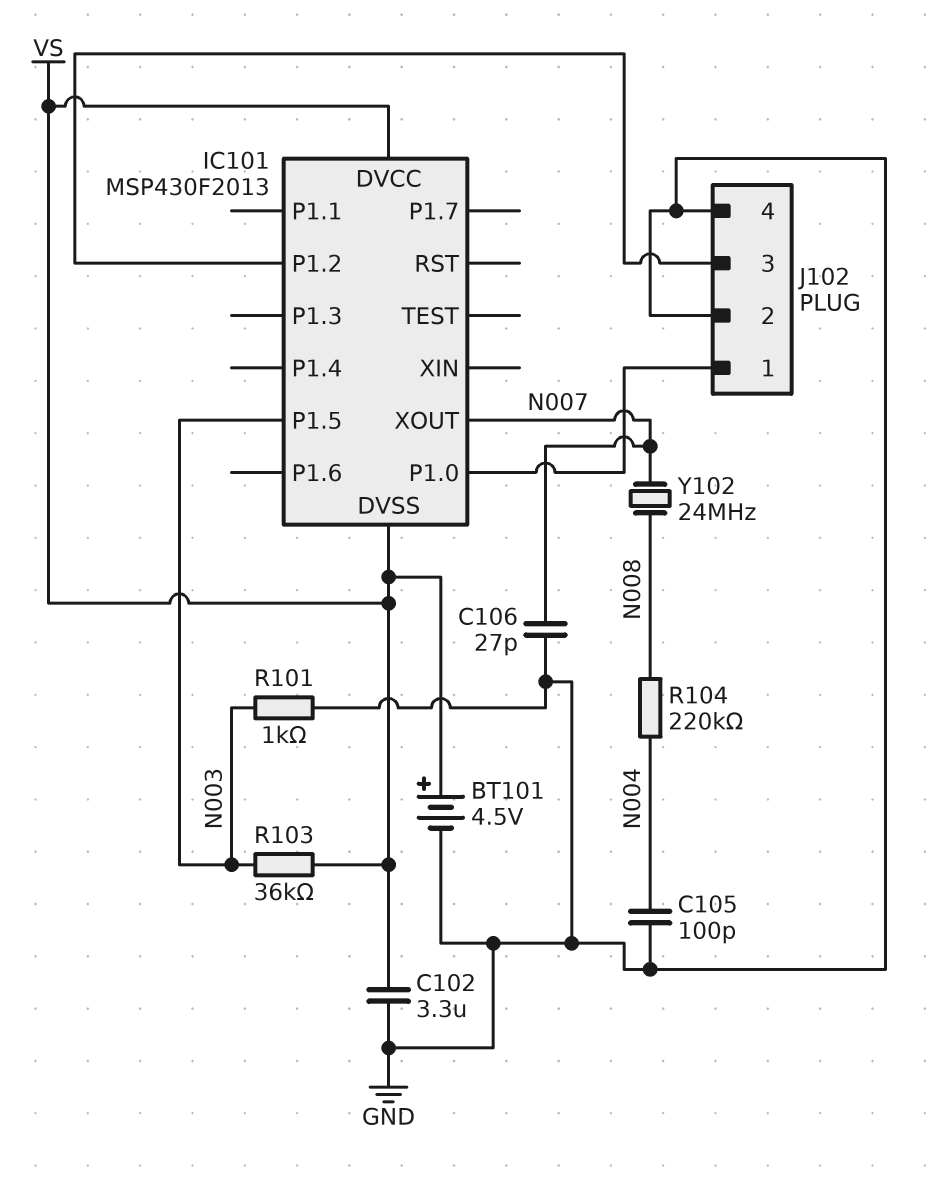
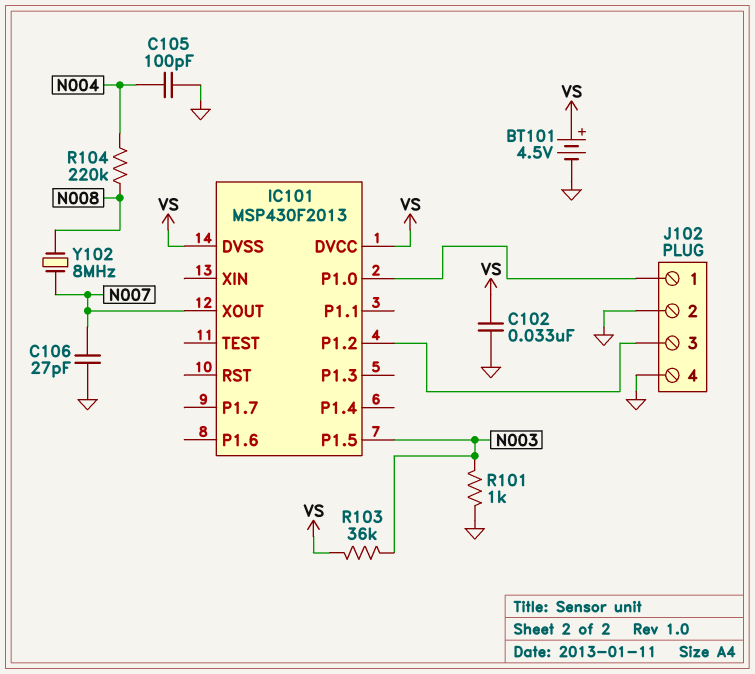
C102: 3.3uF (GND, VS) -> 33nF (GND, VS)
Y102: 24MHz (N007, N008) -> 8MHz (N007, N008)

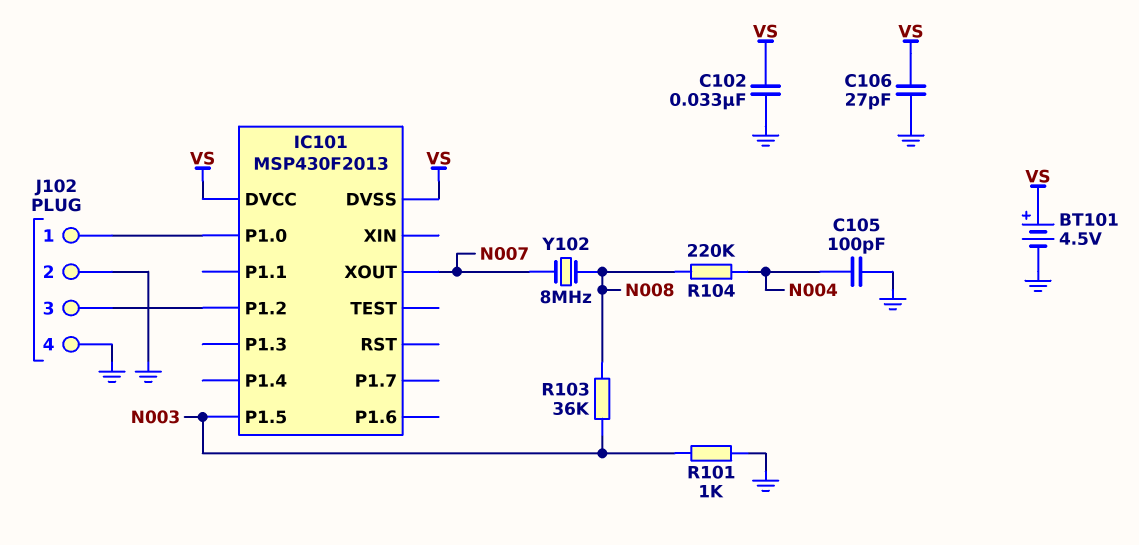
C106: 27pF (GND, N007) -> 27pF (GND, VS)
R103: 36k (N003, VS) -> 36k (N003, N008)

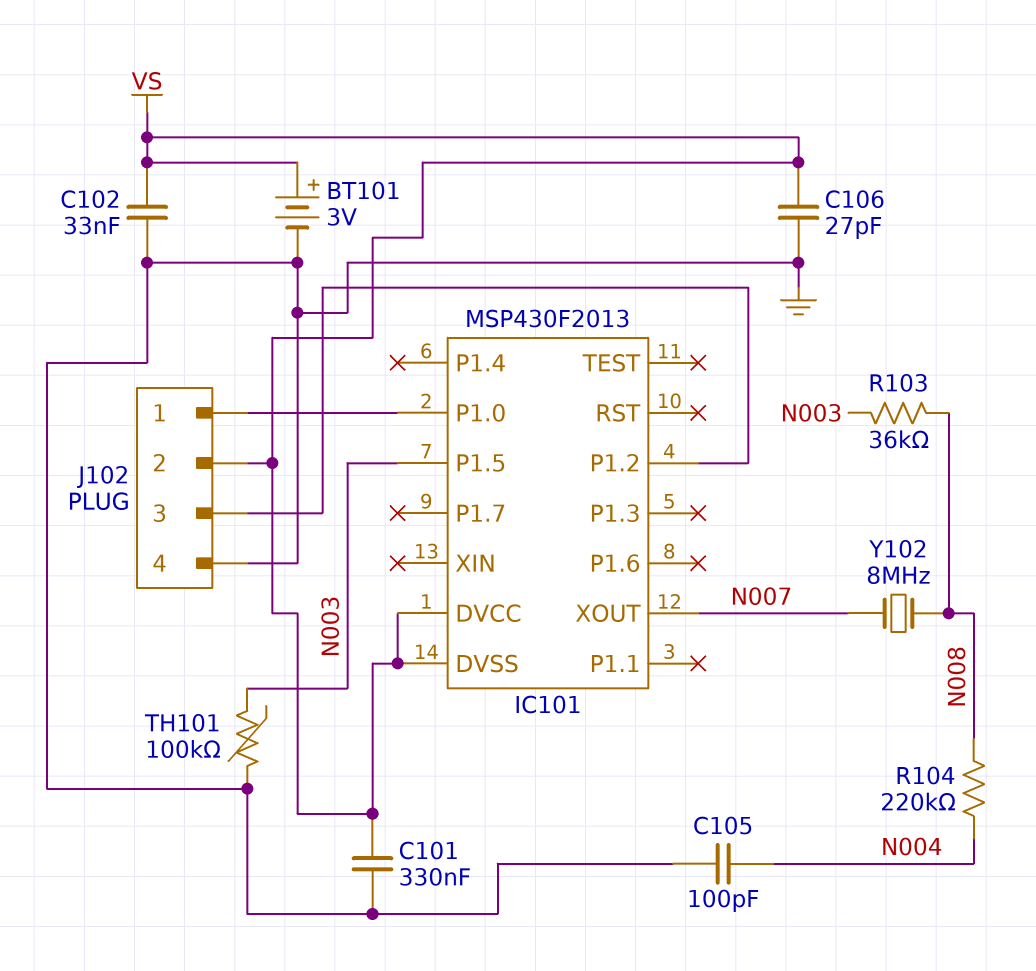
BT101: 4.5V (plus VS, minus GND) -> 3V (plus VS, minus GND)
C101: none -> 330nF (GND, VS)
J102 pin 2: GND -> VS
R101: 1k (GND, N003) -> none
TH101: none -> 100k (GND, N003)

